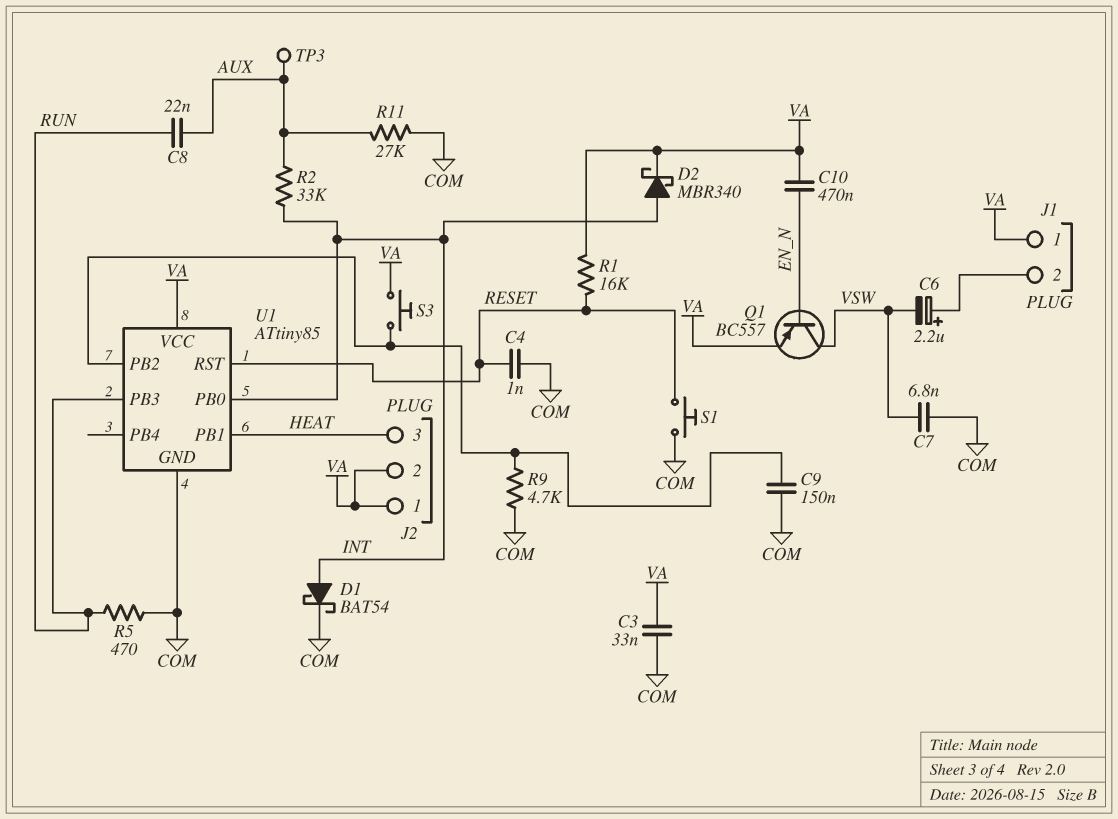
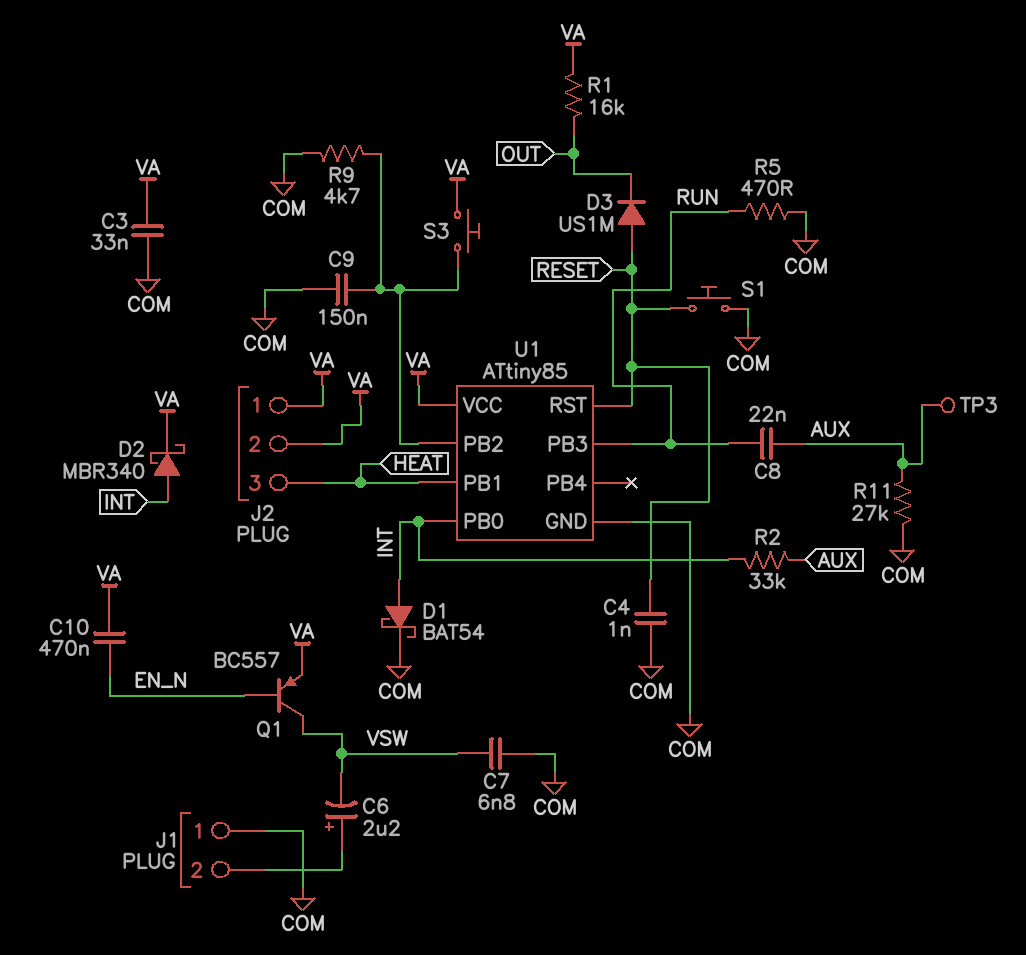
D3: none -> diode US1M (A RESET, K OUT)
J1 pin 1: VA -> COM
R1: 16k (RESET, VA) -> 16k (OUT, VA)

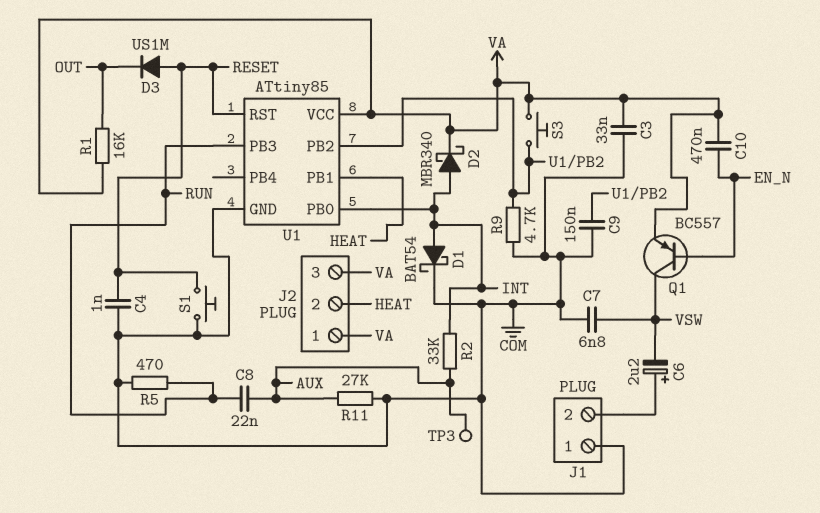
J2 pin 2: VA -> HEAT
J2 pin 3: HEAT -> VA

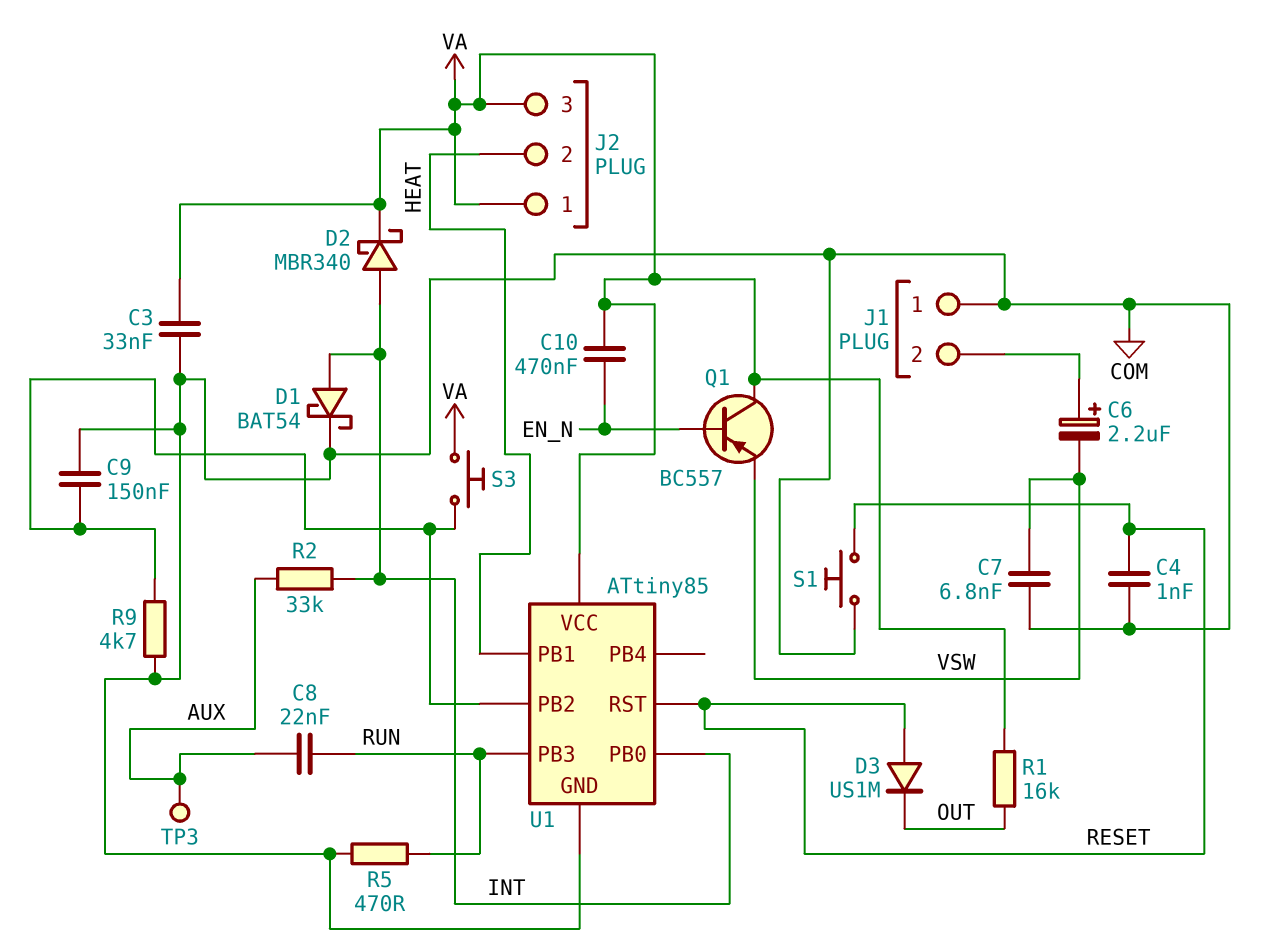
Q1: PNP BC557 (B EN_N, C VSW, E VA) -> PNP BC557 (B EN_N, C VA, E VSW)
R11: 27k (AUX, COM) -> none

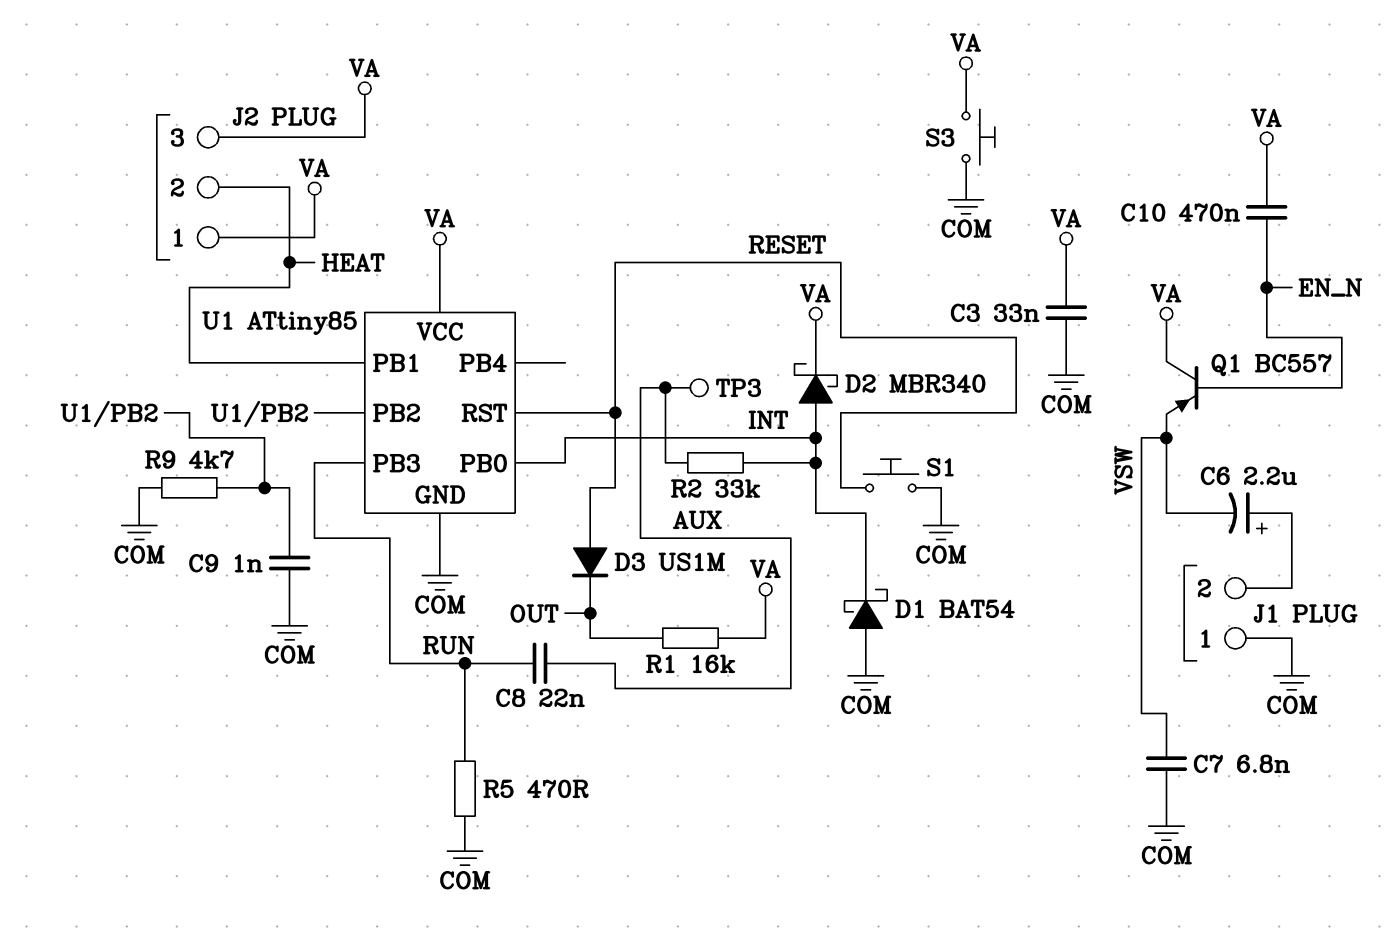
C4: 1nF (COM, RESET) -> none
C9: 150nF (COM, U1/PB2) -> 1nF (COM, U1/PB2)
D1: schottky BAT54 (A INT, K COM) -> schottky BAT54 (A COM, K INT)
S3: button (U1/PB2, VA) -> button (COM, VA)

